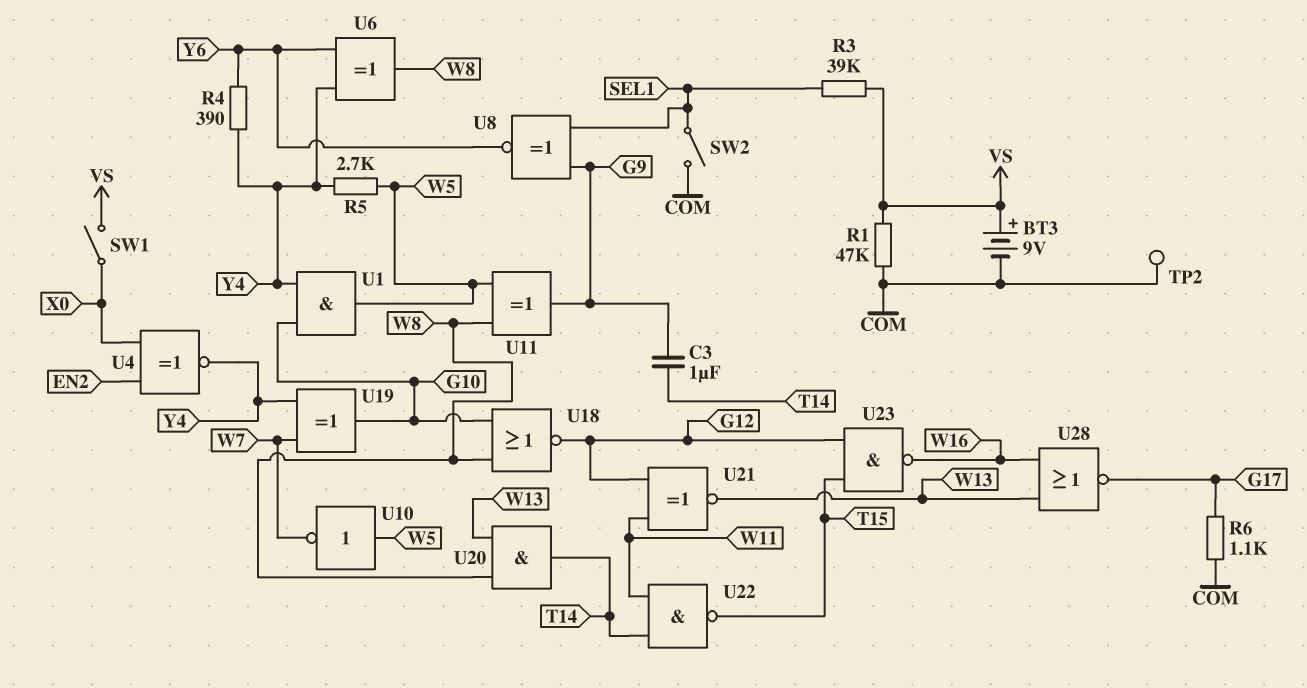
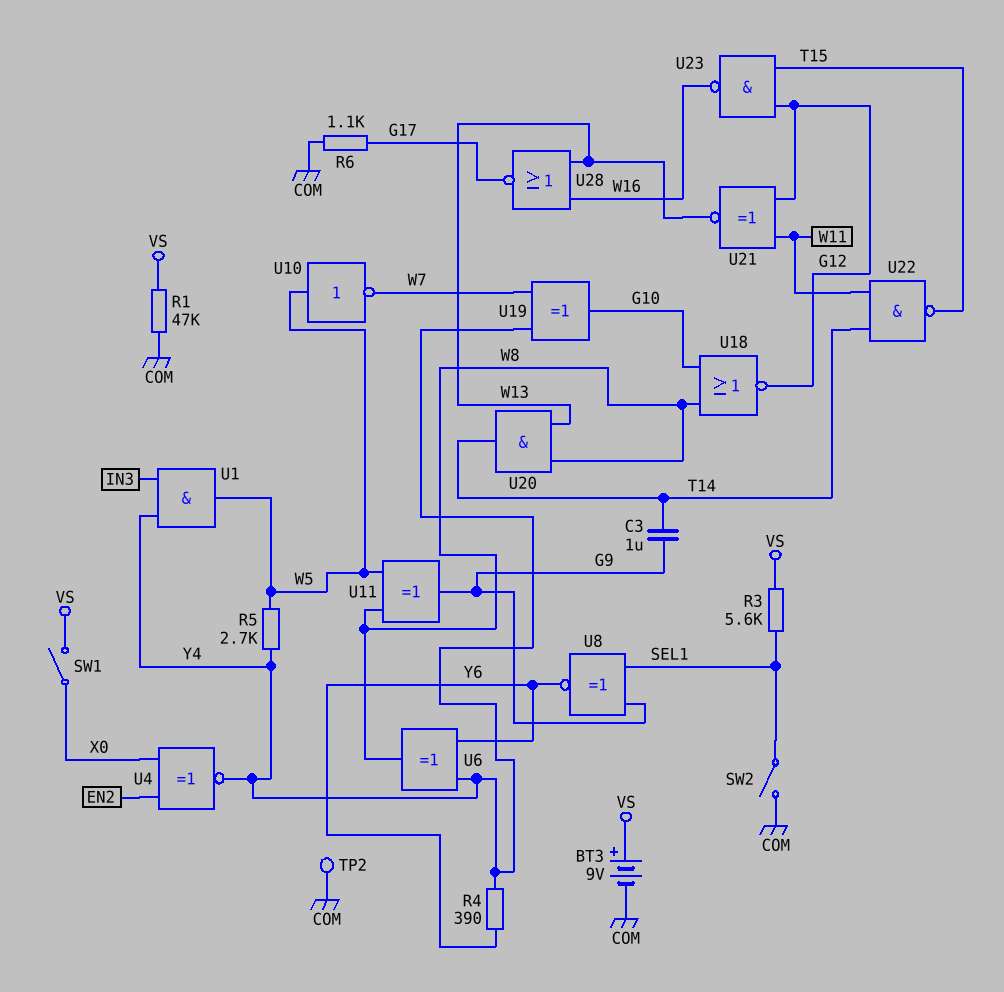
R3: 39k (SEL1, VS) -> 5.6k (SEL1, VS)
U1: AND (in G10, in Y4, out W5) -> AND (in IN3, in Y4, out W5)

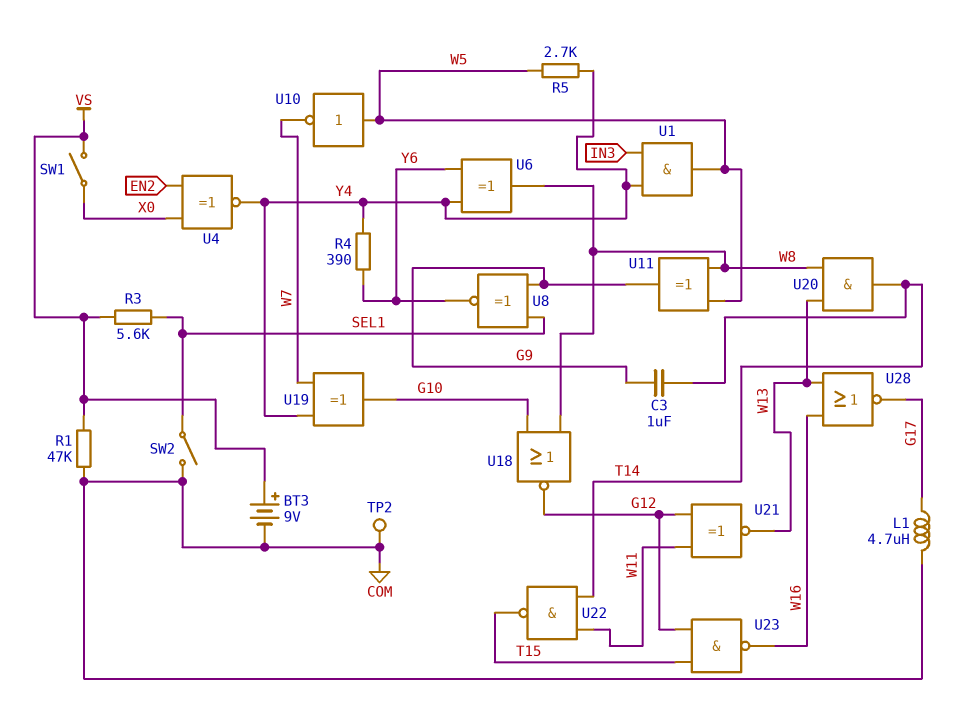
L1: none -> 4.7uH (COM, G17)
R6: 1.1k (COM, G17) -> none

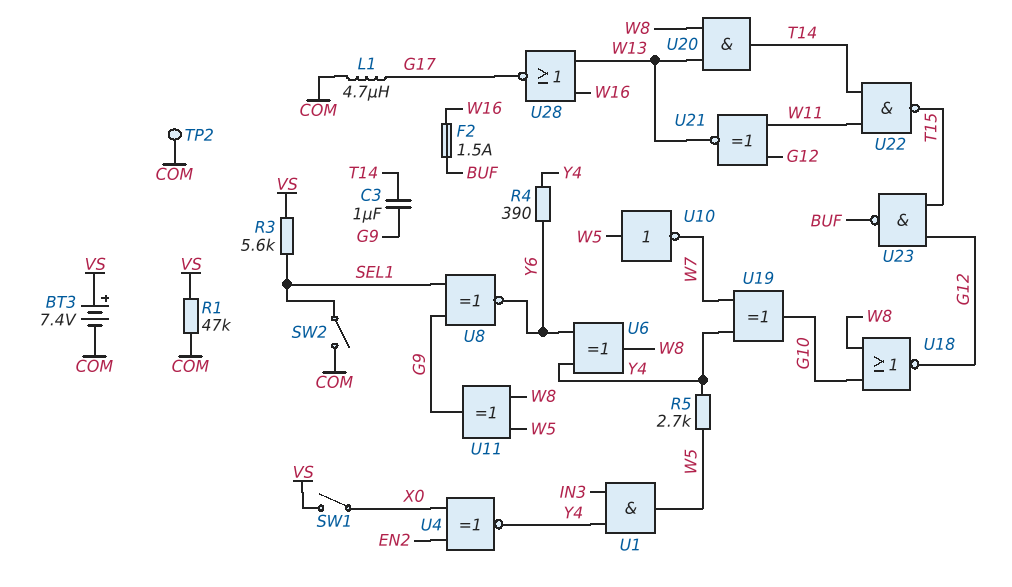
BT3: 9V (plus VS, minus COM) -> 7.4V (plus VS, minus COM)
F2: none -> 1.5A (BUF, W16)
U23: NAND (in G12, in T15, out W16) -> NAND (in G12, in T15, out BUF)

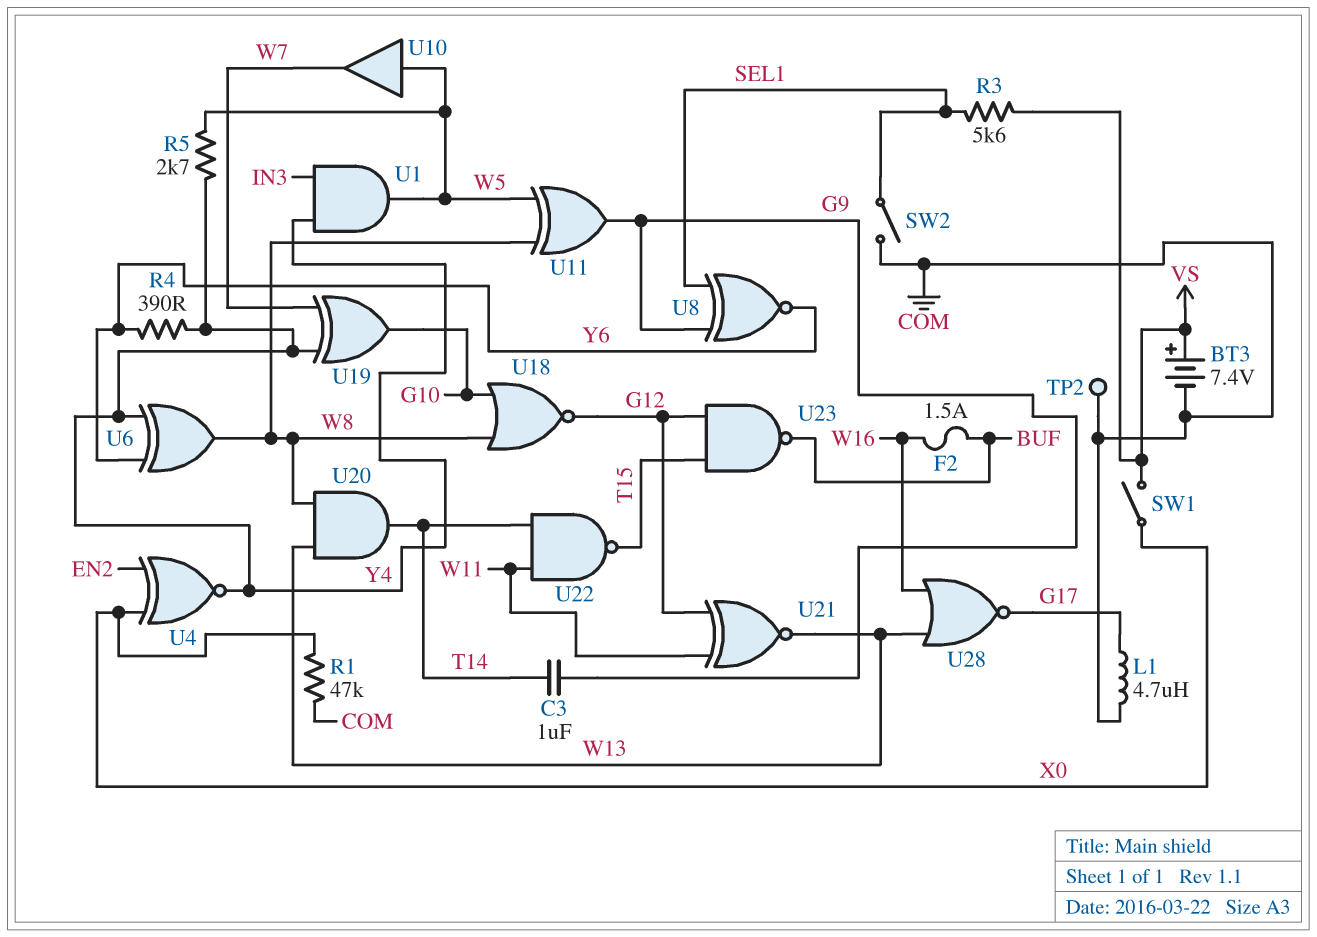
R1: 47k (COM, VS) -> 47k (COM, X0)
U10: NOT (in W5, out W7) -> buffer (in W5, out W7)

